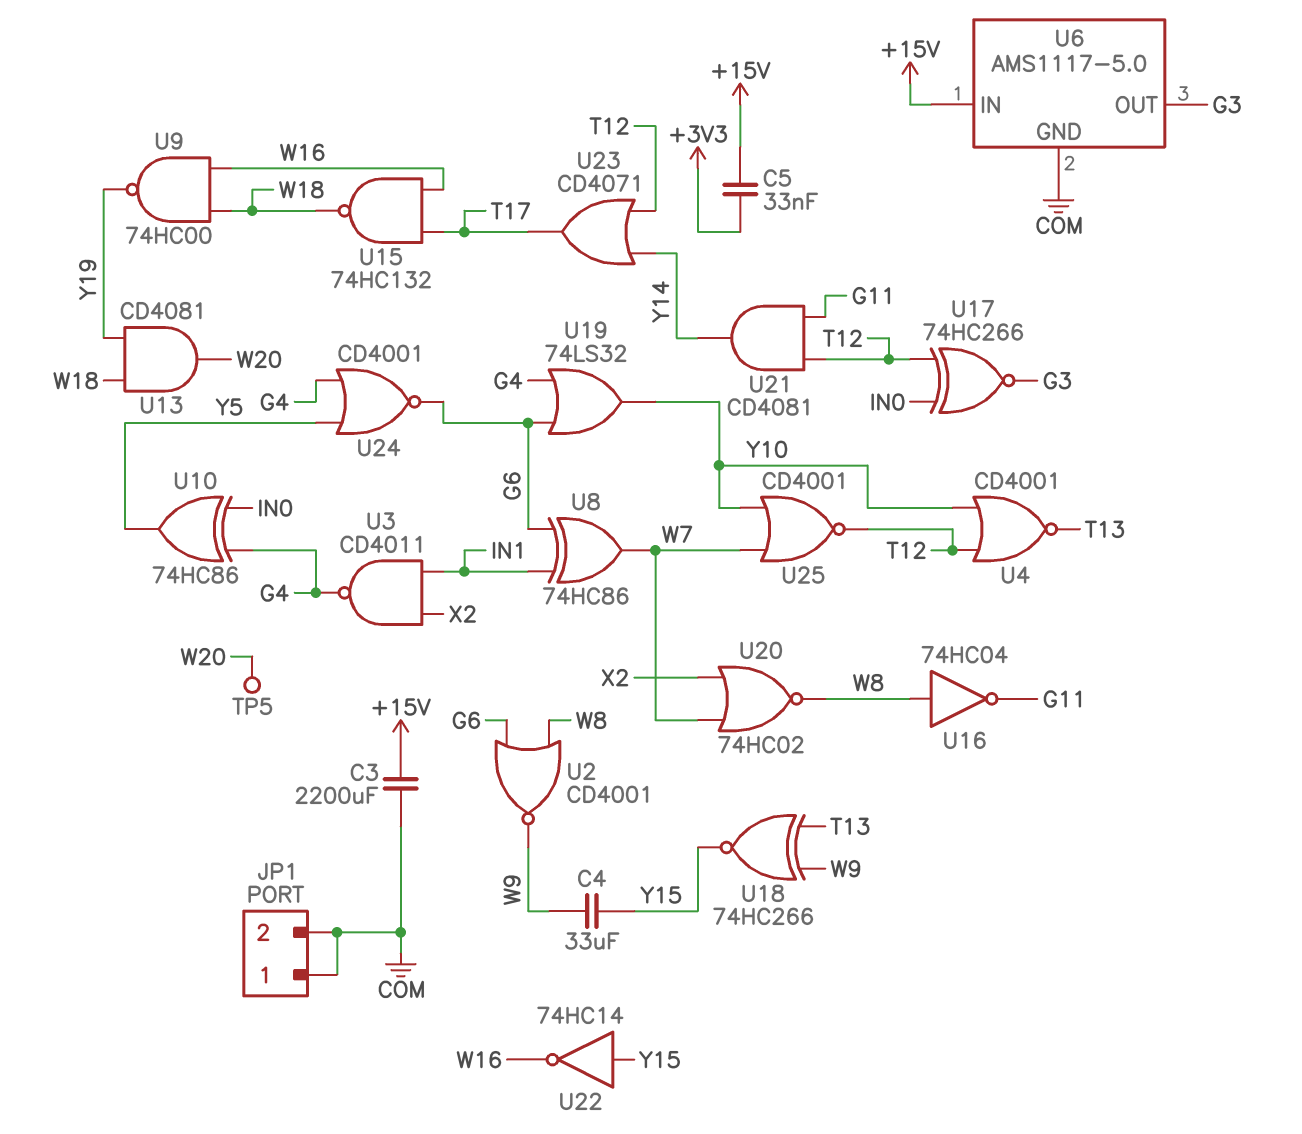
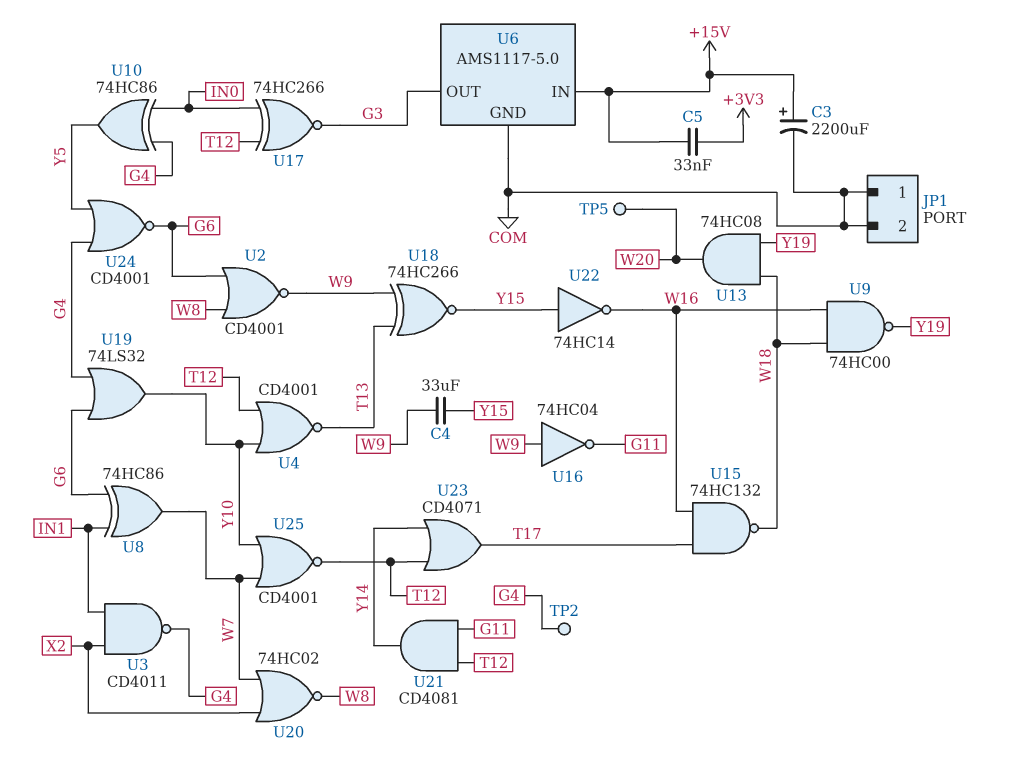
C3: 2200uF (+15V, COM) -> 2200uF (plus +15V, minus COM)
TP2: none -> test point (G4)
U13: AND CD4081 (in W18, in Y19, out W20) -> AND 74HC08 (in W18, in Y19, out W20)
U16: NOT 74HC04 (in W8, out G11) -> NOT 74HC04 (in W9, out G11)

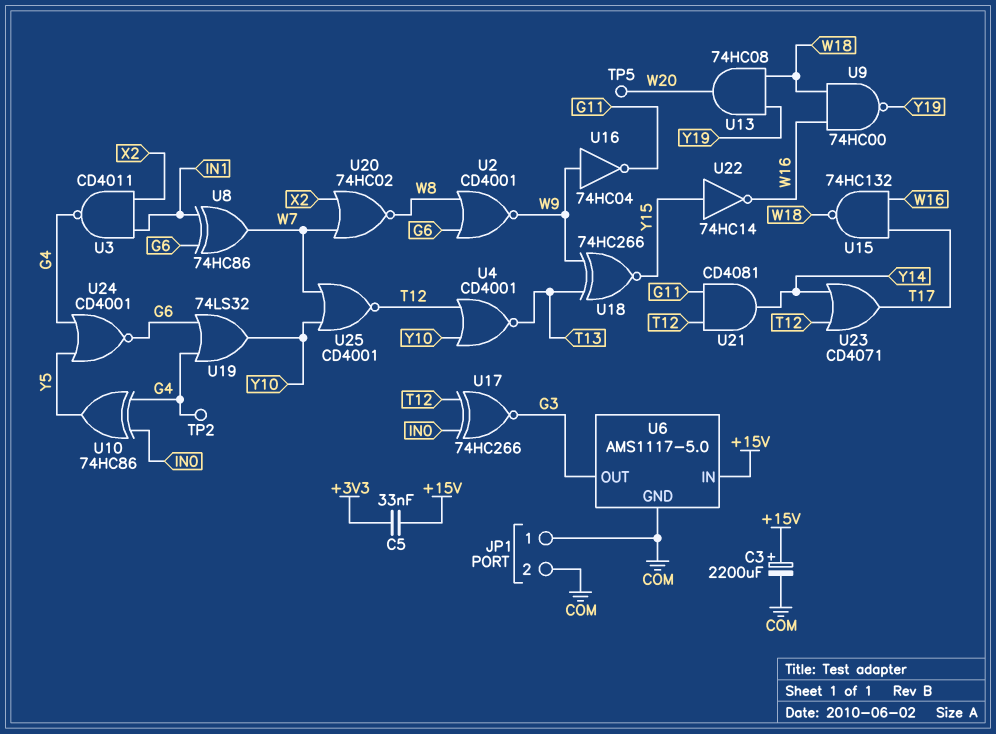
C4: 33uF (W9, Y15) -> none

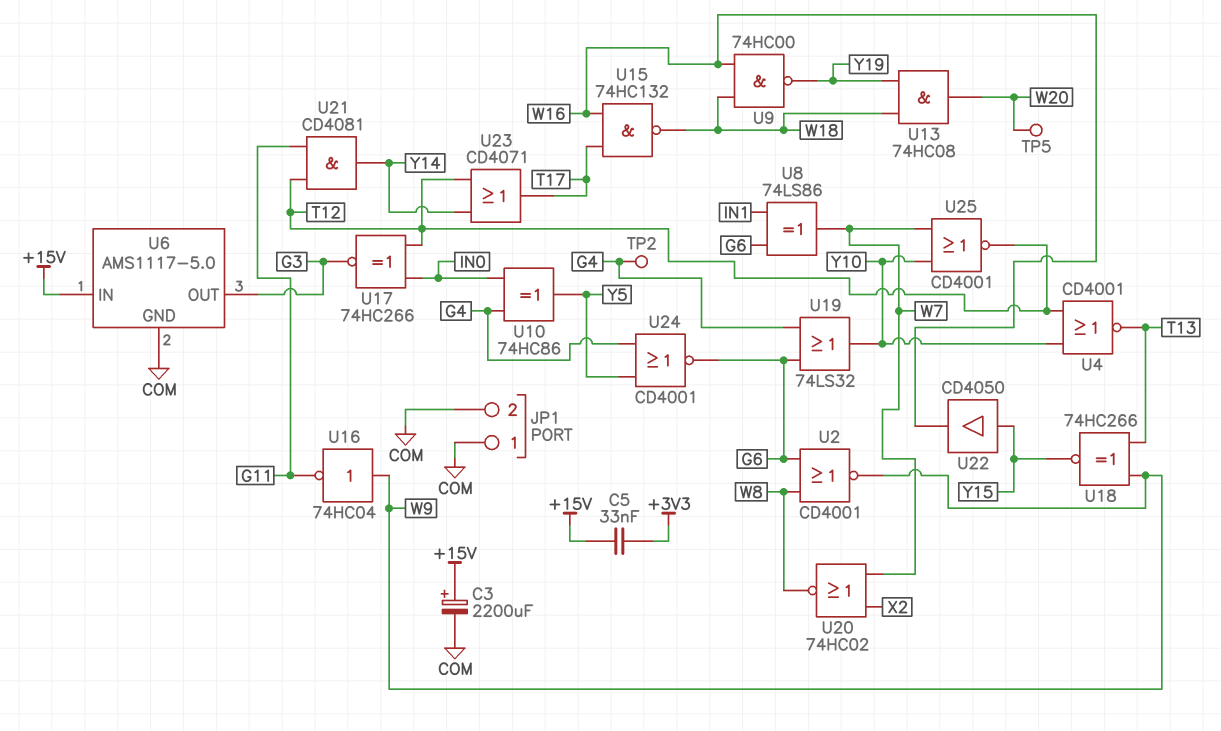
U3: NAND CD4011 (in IN1, in X2, out G4) -> none
U8: XOR 74HC86 (in G6, in IN1, out W7) -> XOR 74LS86 (in G6, in IN1, out W7)
U22: NOT 74HC14 (in Y15, out W16) -> buffer CD4050 (in Y15, out W16)

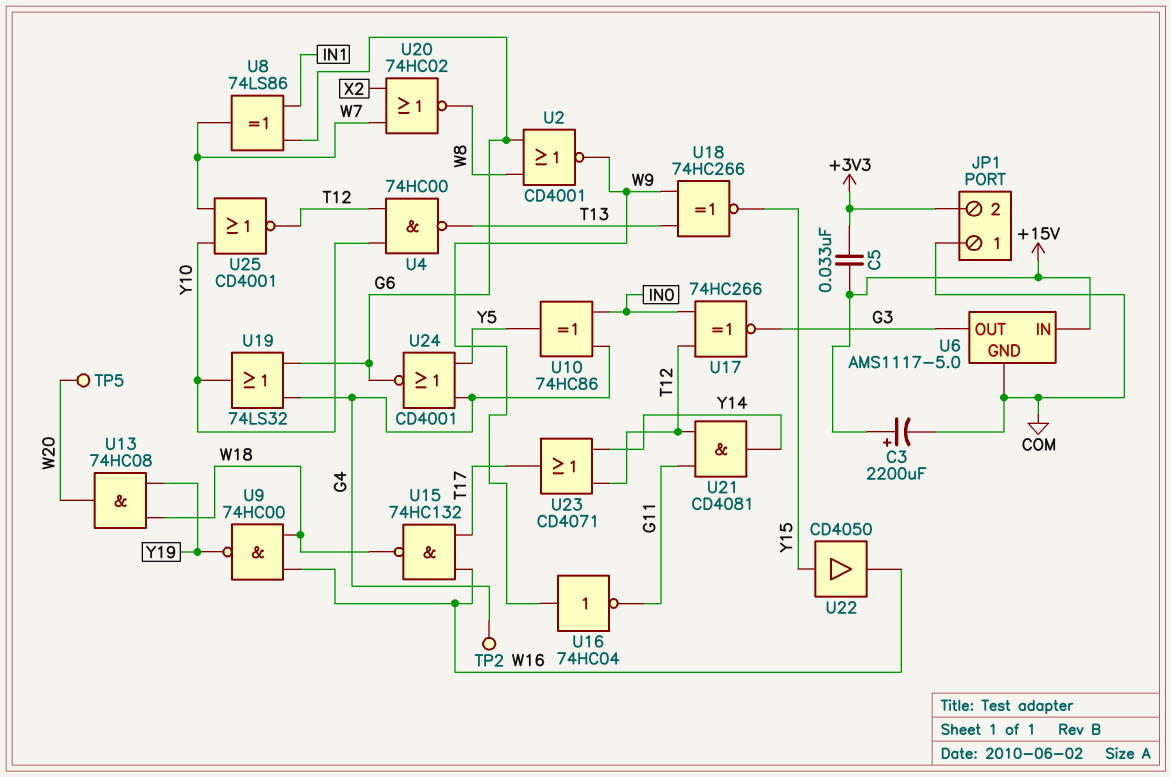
JP1 pin 2: COM -> +3V3
U4: NOR CD4001 (in T12, in Y10, out T13) -> NAND 74HC00 (in T12, in Y10, out T13)

